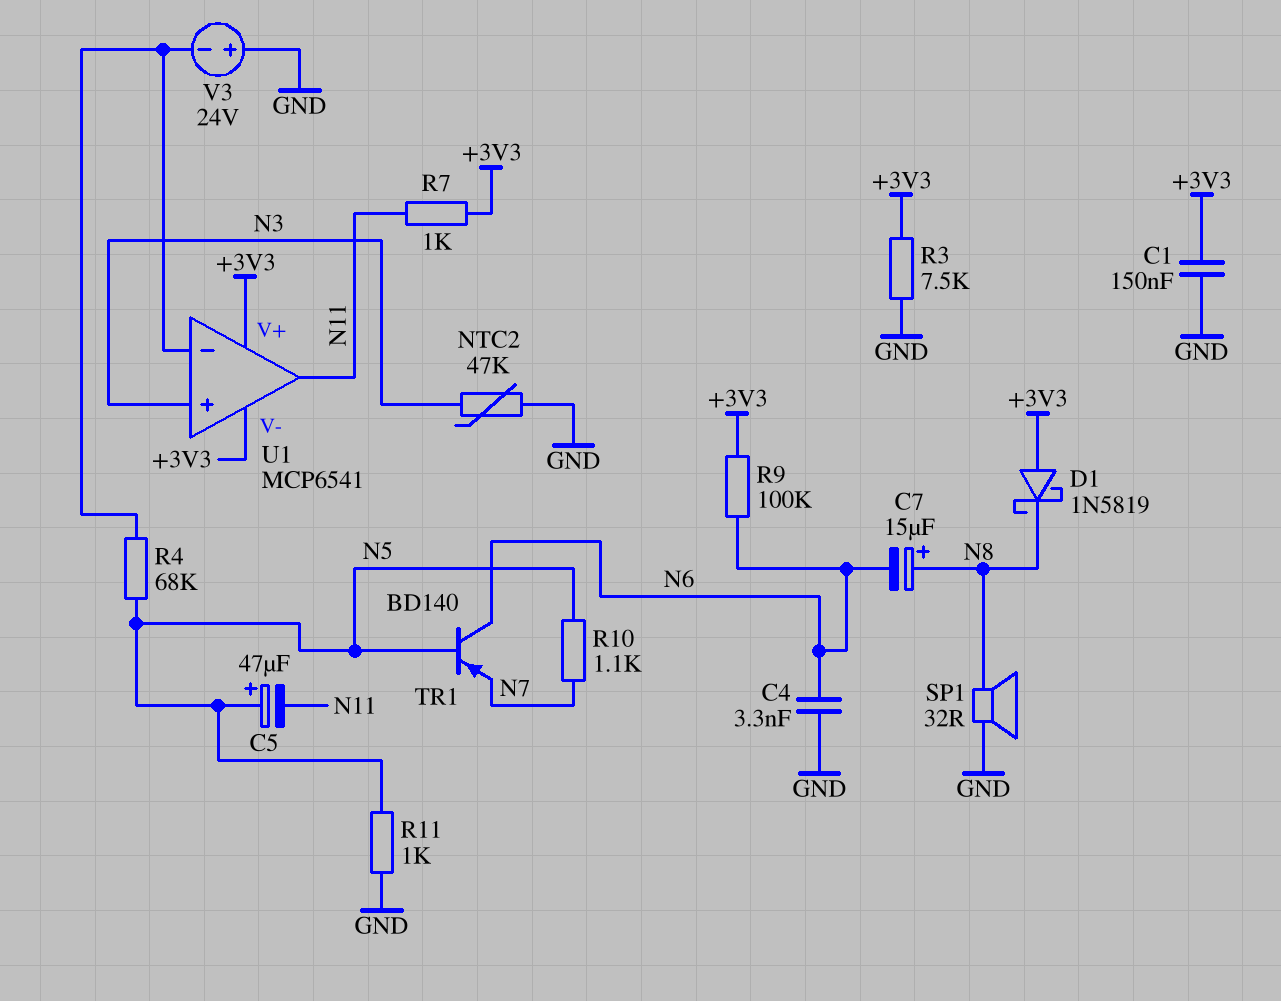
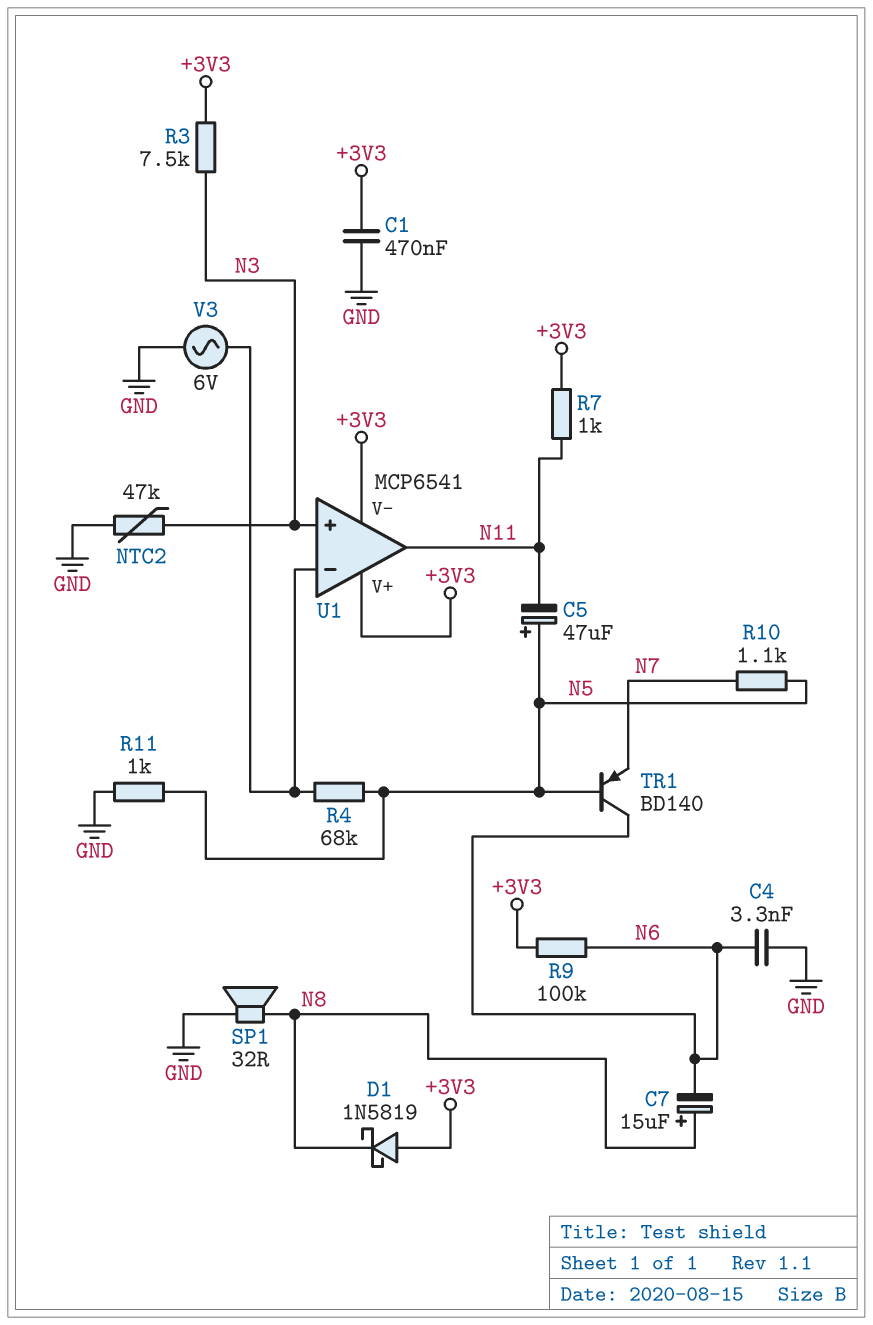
C1: 150nF (+3V3, GND) -> 470nF (+3V3, GND)
R3: 7.5k (+3V3, GND) -> 7.5k (+3V3, N3)
V3: 24V (plus GND, minus U1/in-) -> AC 6V (GND, U1/in-)

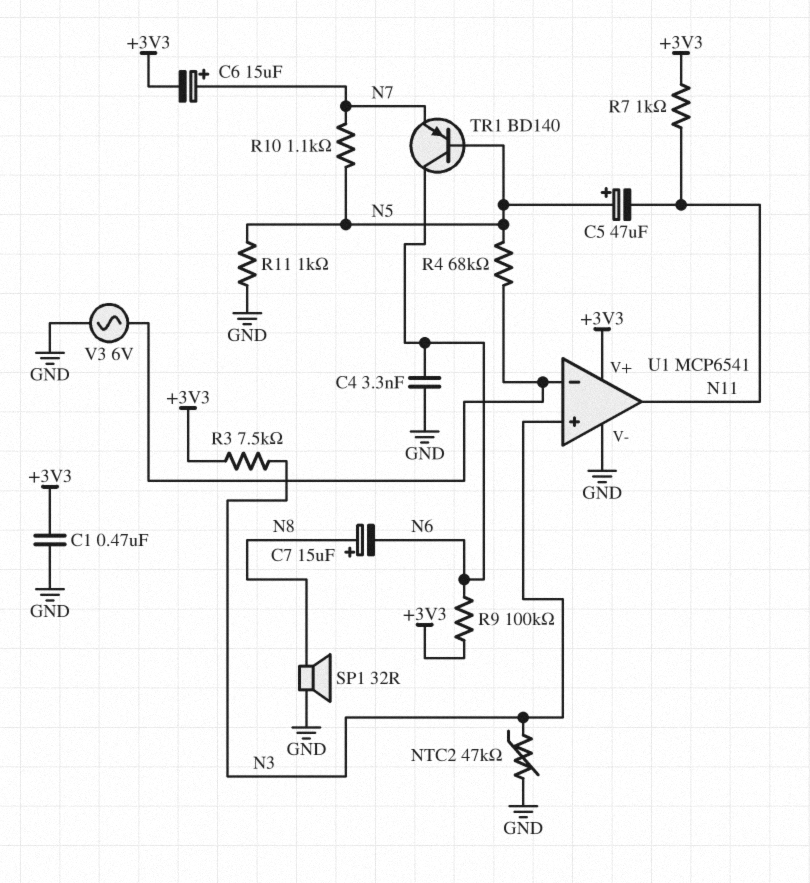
C6: none -> 15uF (plus N7, minus +3V3)
D1: schottky 1N5819 (A +3V3, K N8) -> none
U1 pin V-: +3V3 -> GND

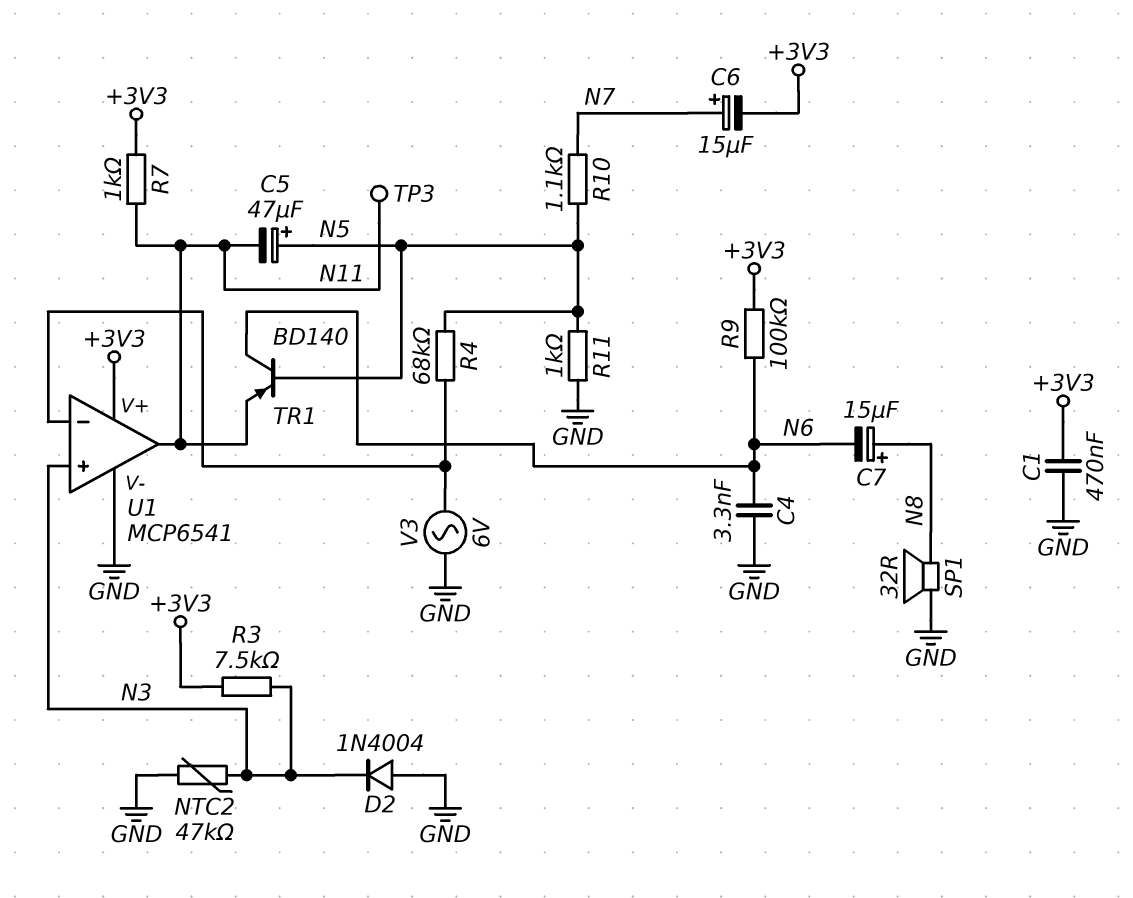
D2: none -> diode 1N4004 (A GND, K N3)
TP3: none -> test point (N11)
TR1: PNP BD140 (B N5, C N6, E N7) -> PNP BD140 (B N5, C N6, E N11)

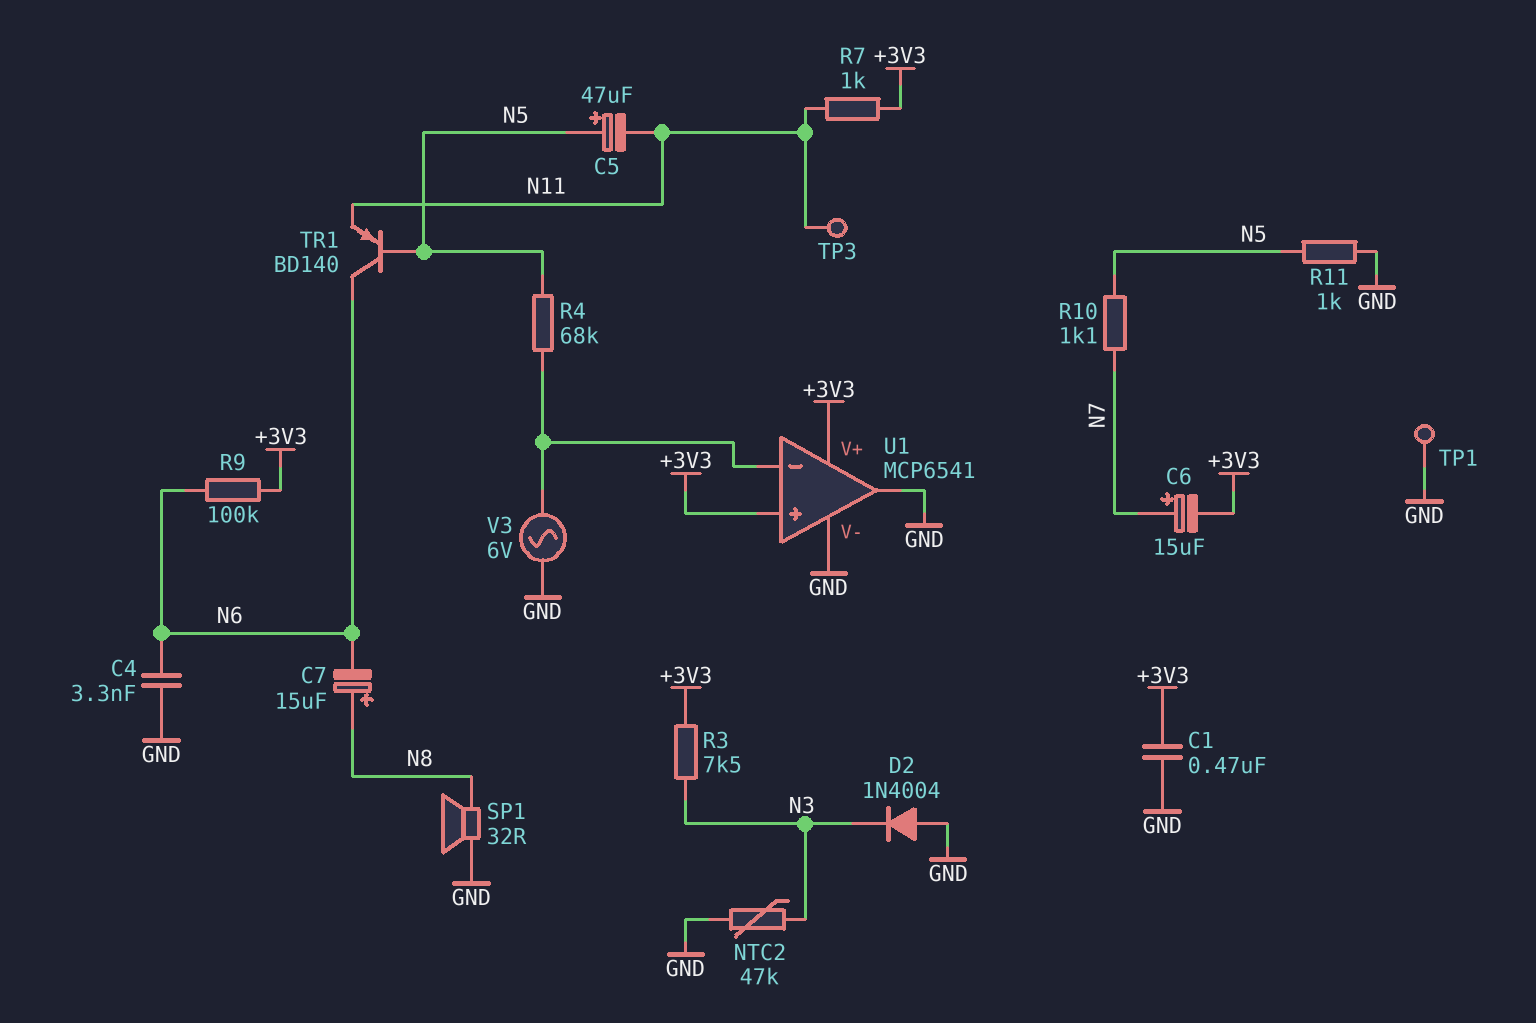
TP1: none -> test point (GND)
U1 pin in+: N3 -> +3V3
U1 pin out: N11 -> GND

